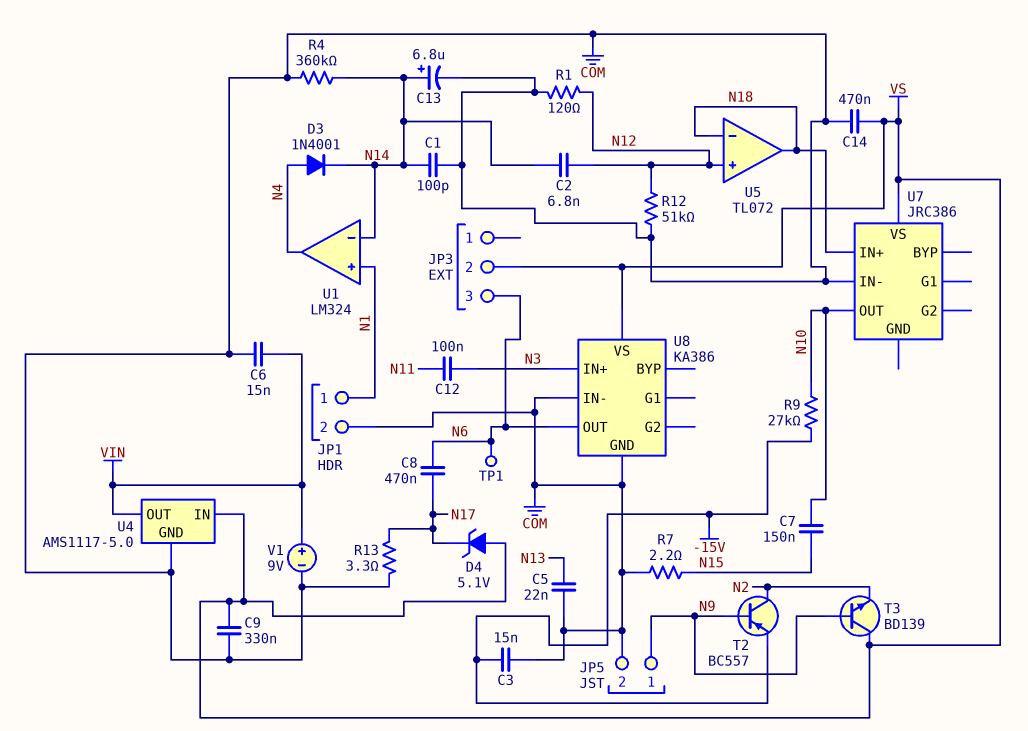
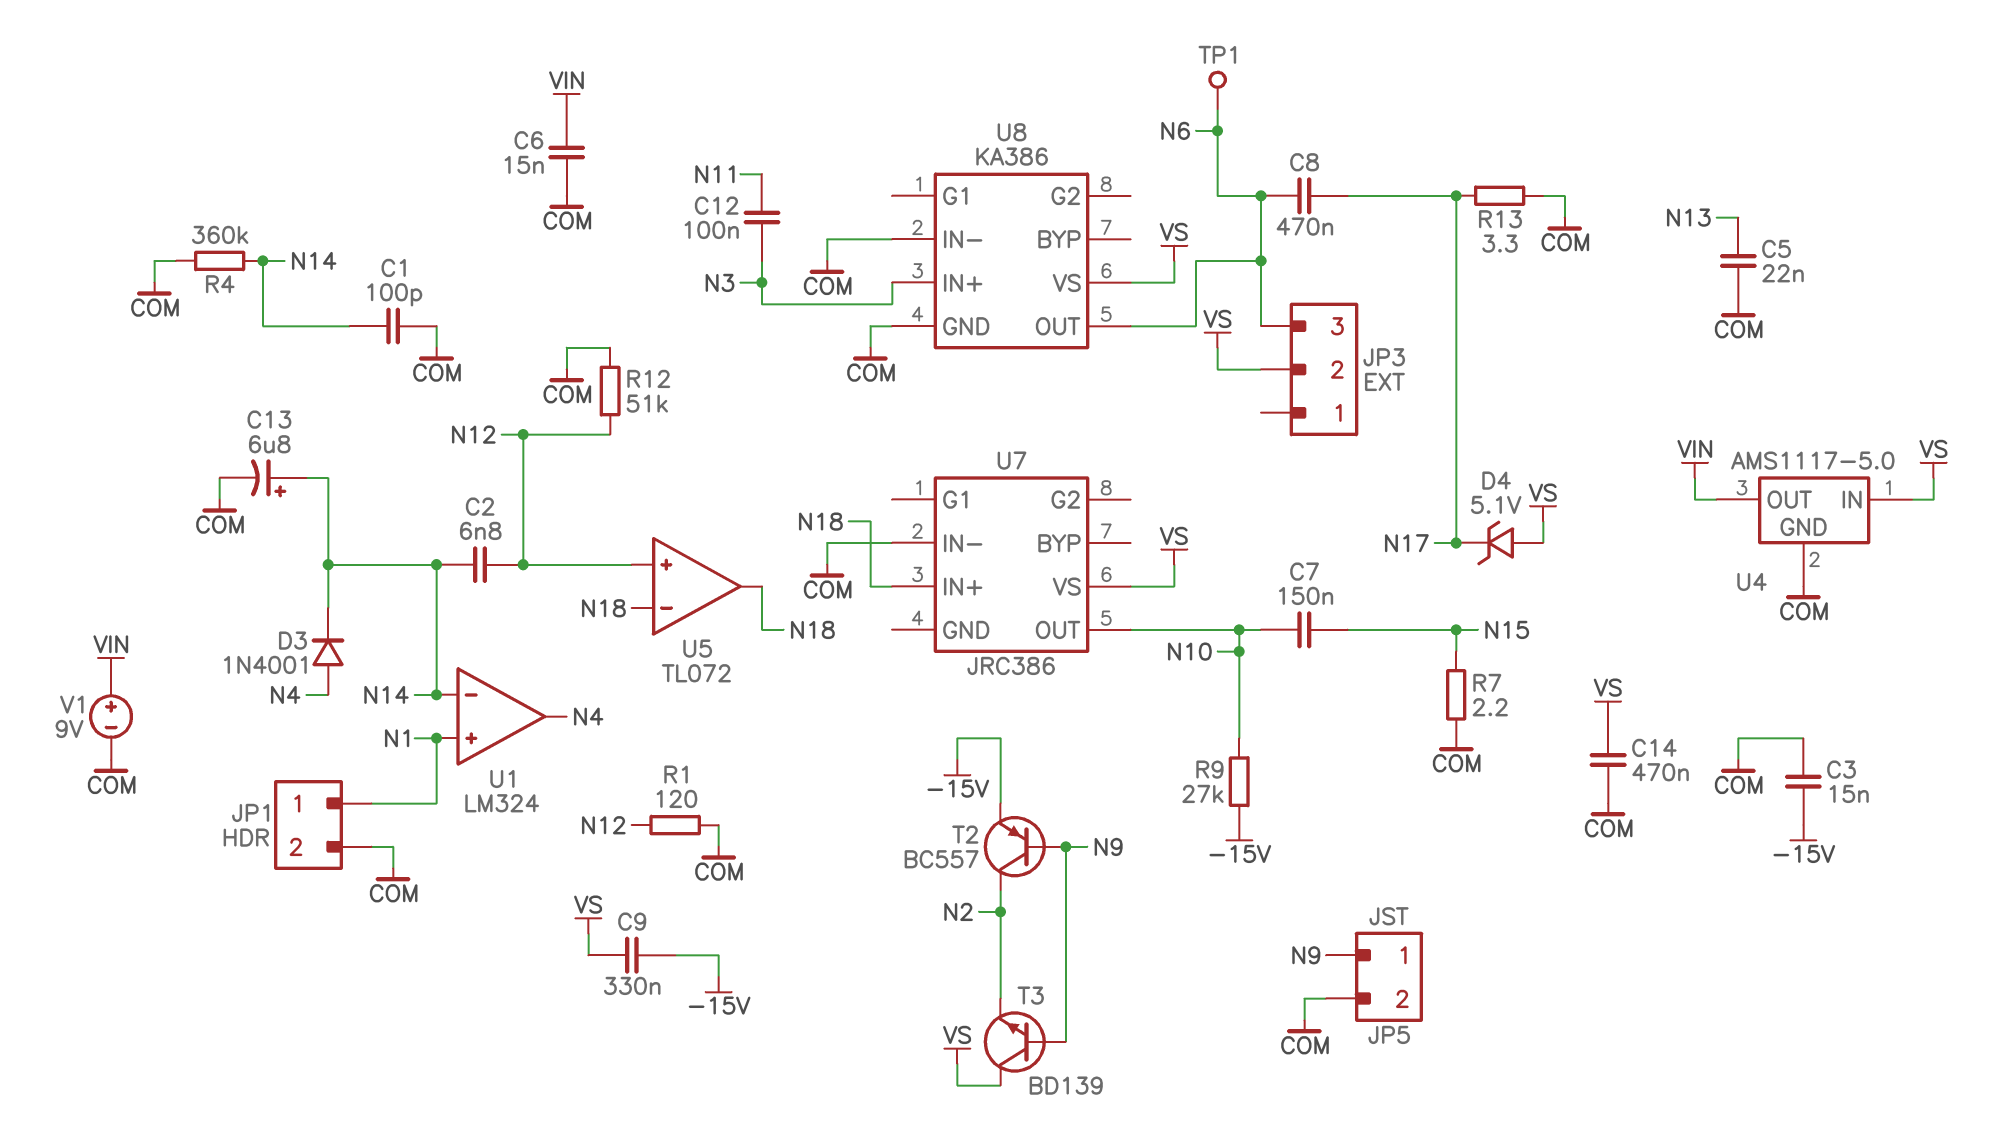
C9: 330nF (COM, VS) -> 330nF (-15V, VS)

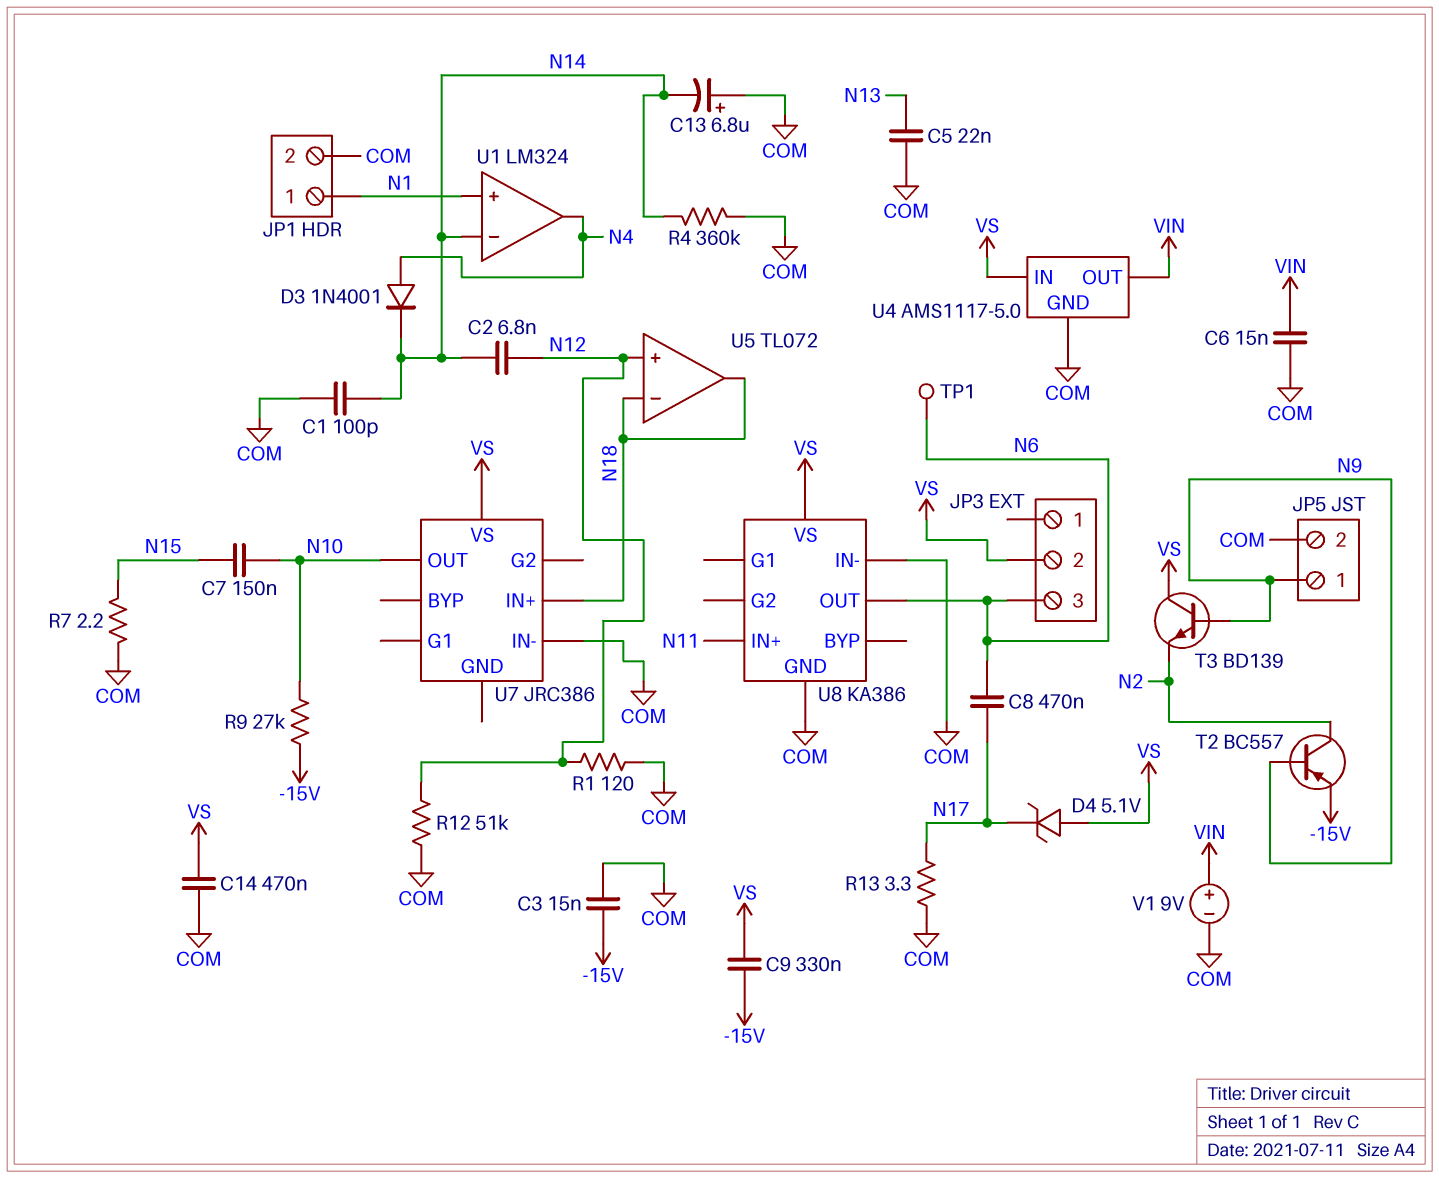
C12: 100nF (N3, N11) -> none
C13: 6.8uF (plus N14, minus COM) -> 6.8uF (plus COM, minus N14)
U8 pin IN+: N3 -> N11

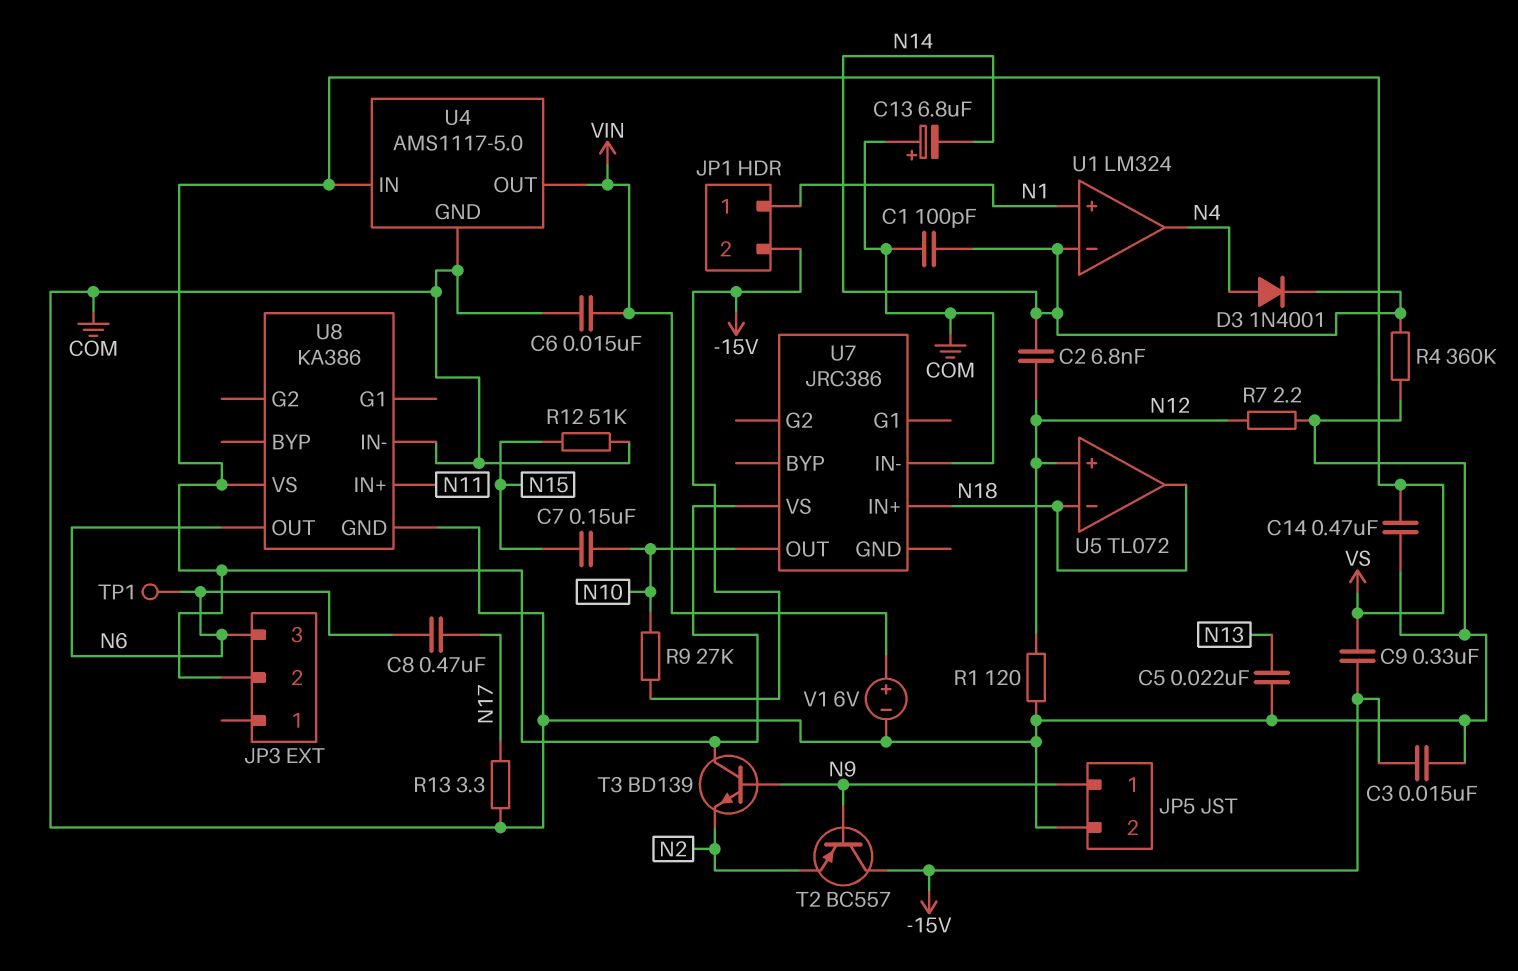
D4: zener 5.1V (A VS, K N17) -> none
JP1 pin 2: COM -> -15V
R7: 2.2 (COM, N15) -> 2.2 (COM, N12)
R12: 51k (COM, N12) -> 51k (COM, N15)
T2: PNP BC557 (B N9, C N2, E -15V) -> PNP BC557 (B N9, C -15V, E N2)
V1: 9V (plus VIN, minus COM) -> 6V (plus VIN, minus COM)

